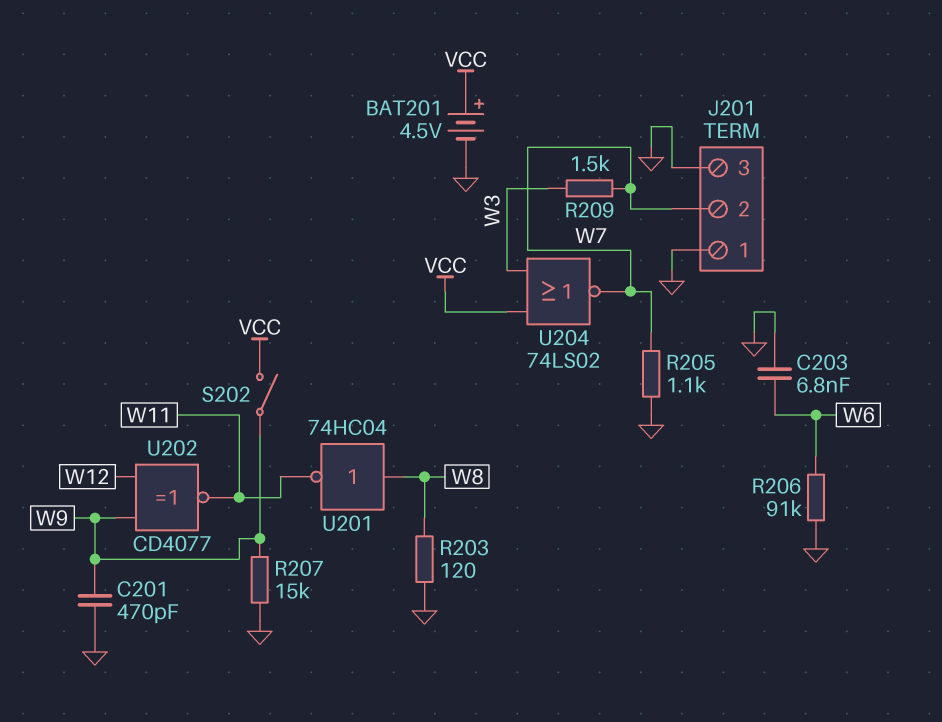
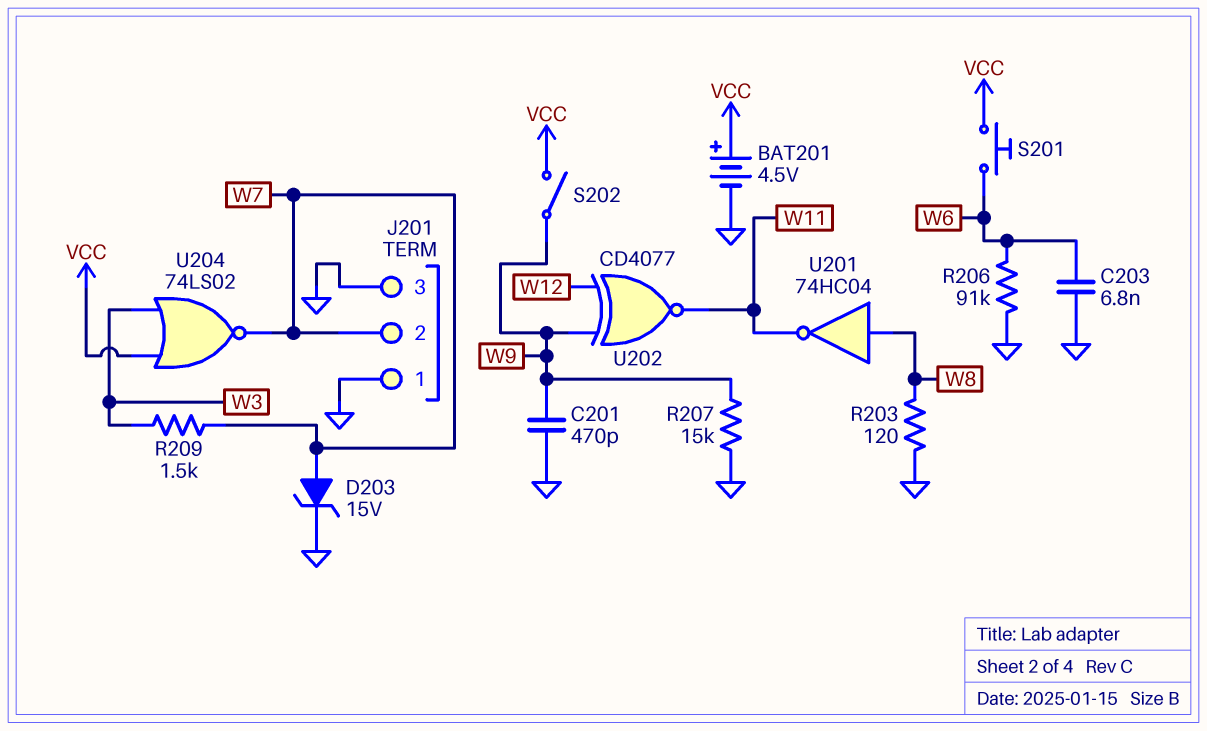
D203: none -> zener 15V (A W7, K GND)
R205: 1.1k (GND, W7) -> none
S201: none -> button (VCC, W6)

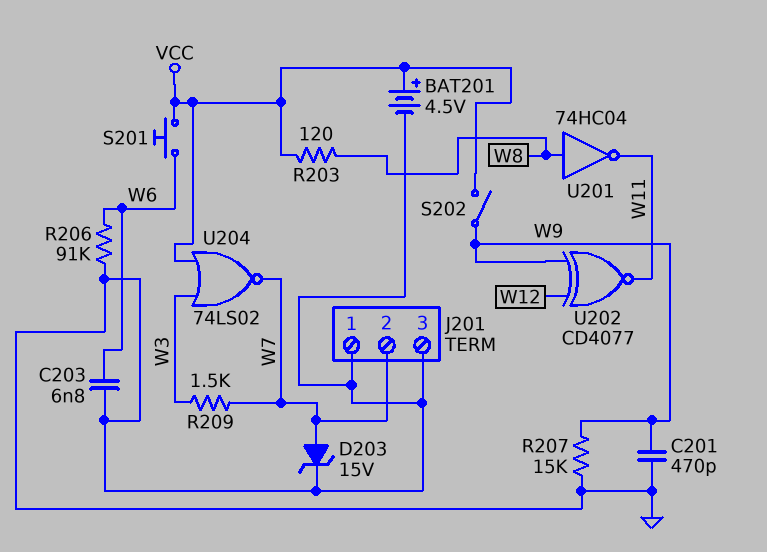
R203: 120 (GND, W8) -> 120 (VCC, W8)

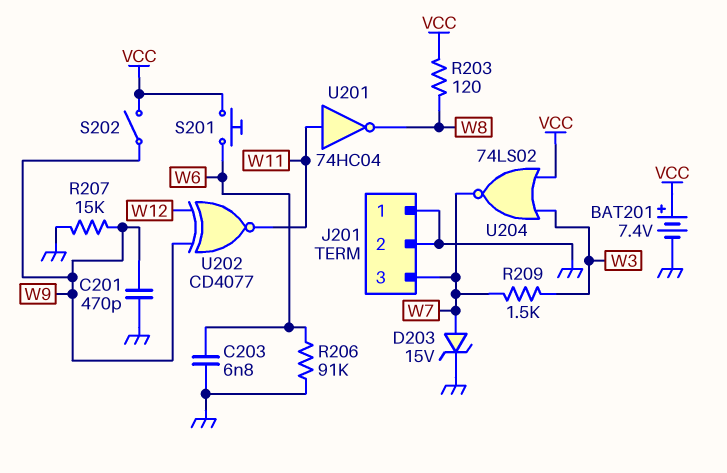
BAT201: 4.5V (plus VCC, minus GND) -> 7.4V (plus VCC, minus GND)
J201 pin 2: W7 -> GND
J201 pin 3: GND -> W7
U201: NOT 74HC04 (in W8, out W11) -> NOT 74HC04 (in W11, out W8)

